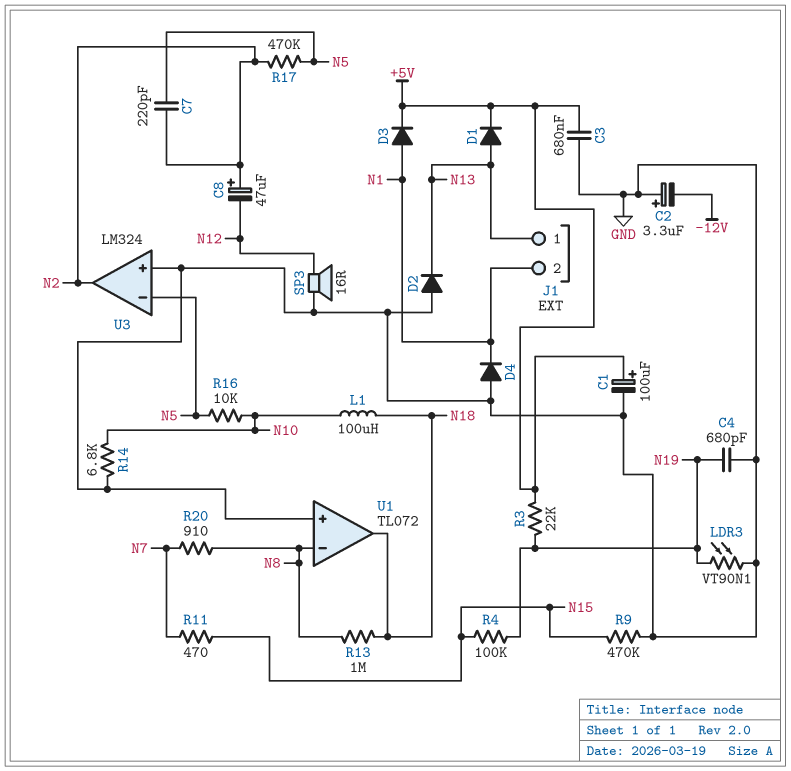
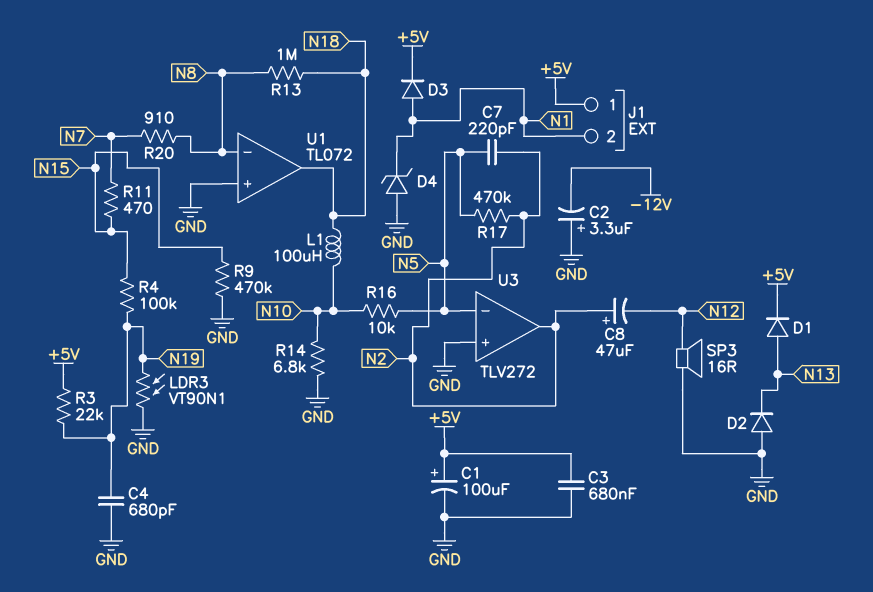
D4: diode (A GND, K N1) -> zener (A GND, K N1)
J1 pin 1: N13 -> +5V
U3: LM324 -> TLV272

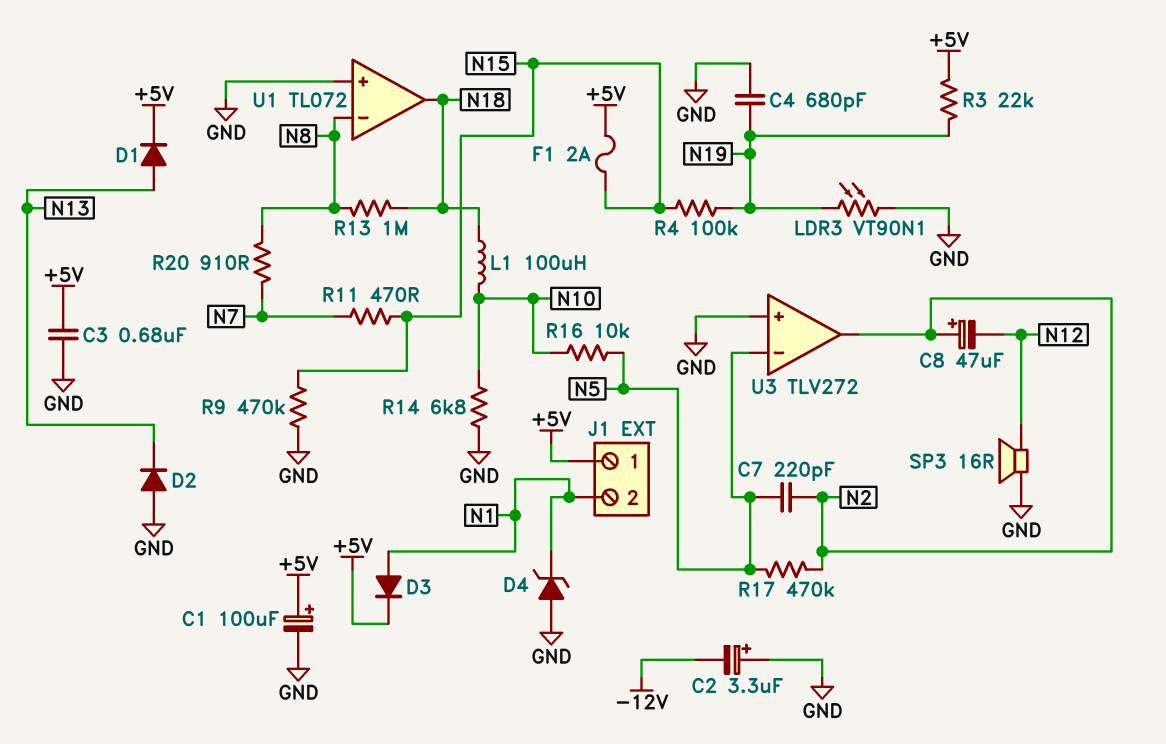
F1: none -> 2A (+5V, N15)

